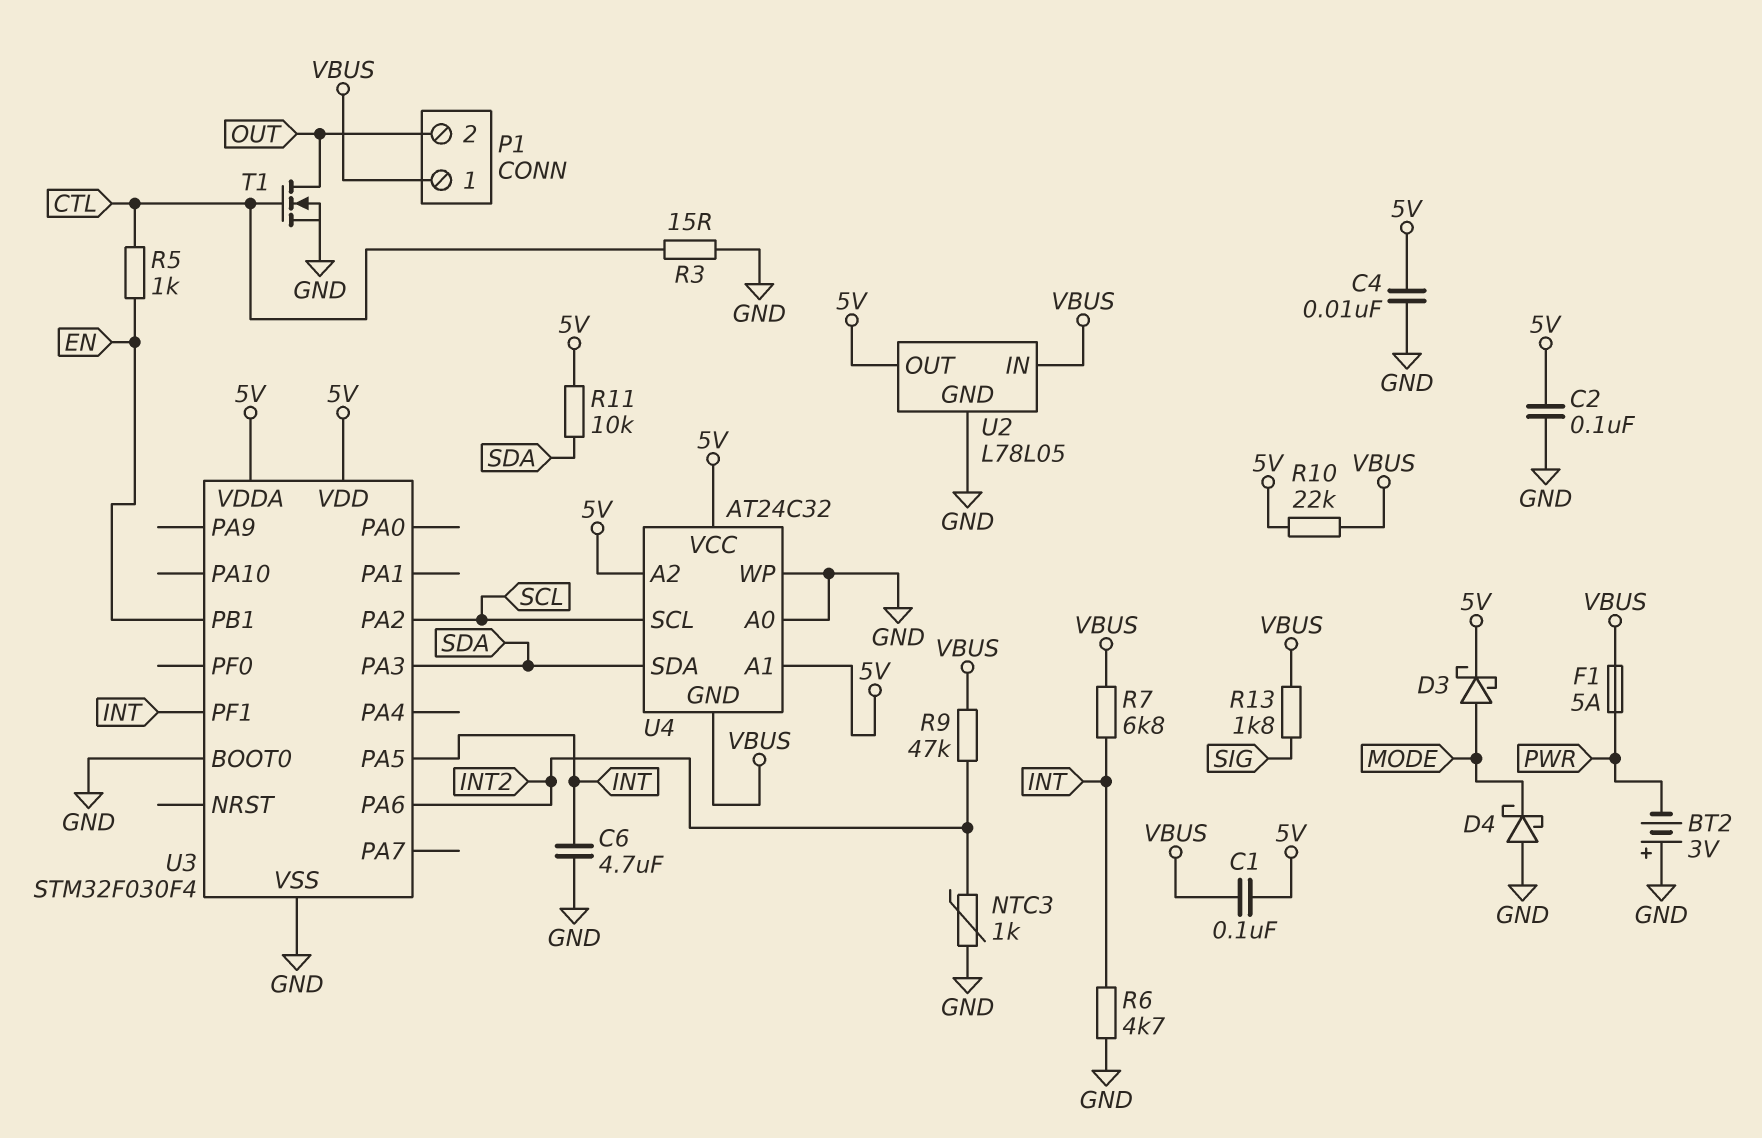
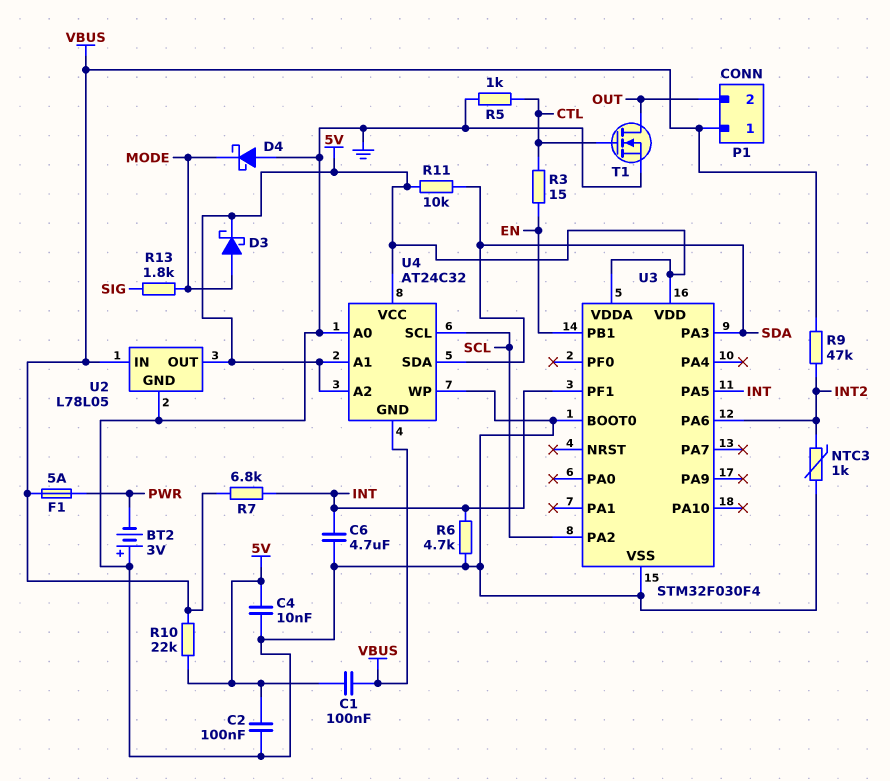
R3: 15 (CTL, GND) -> 15 (CTL, EN)
R5: 1k (CTL, EN) -> 1k (CTL, GND)
R13: 1.8k (SIG, VBUS) -> 1.8k (MODE, SIG)

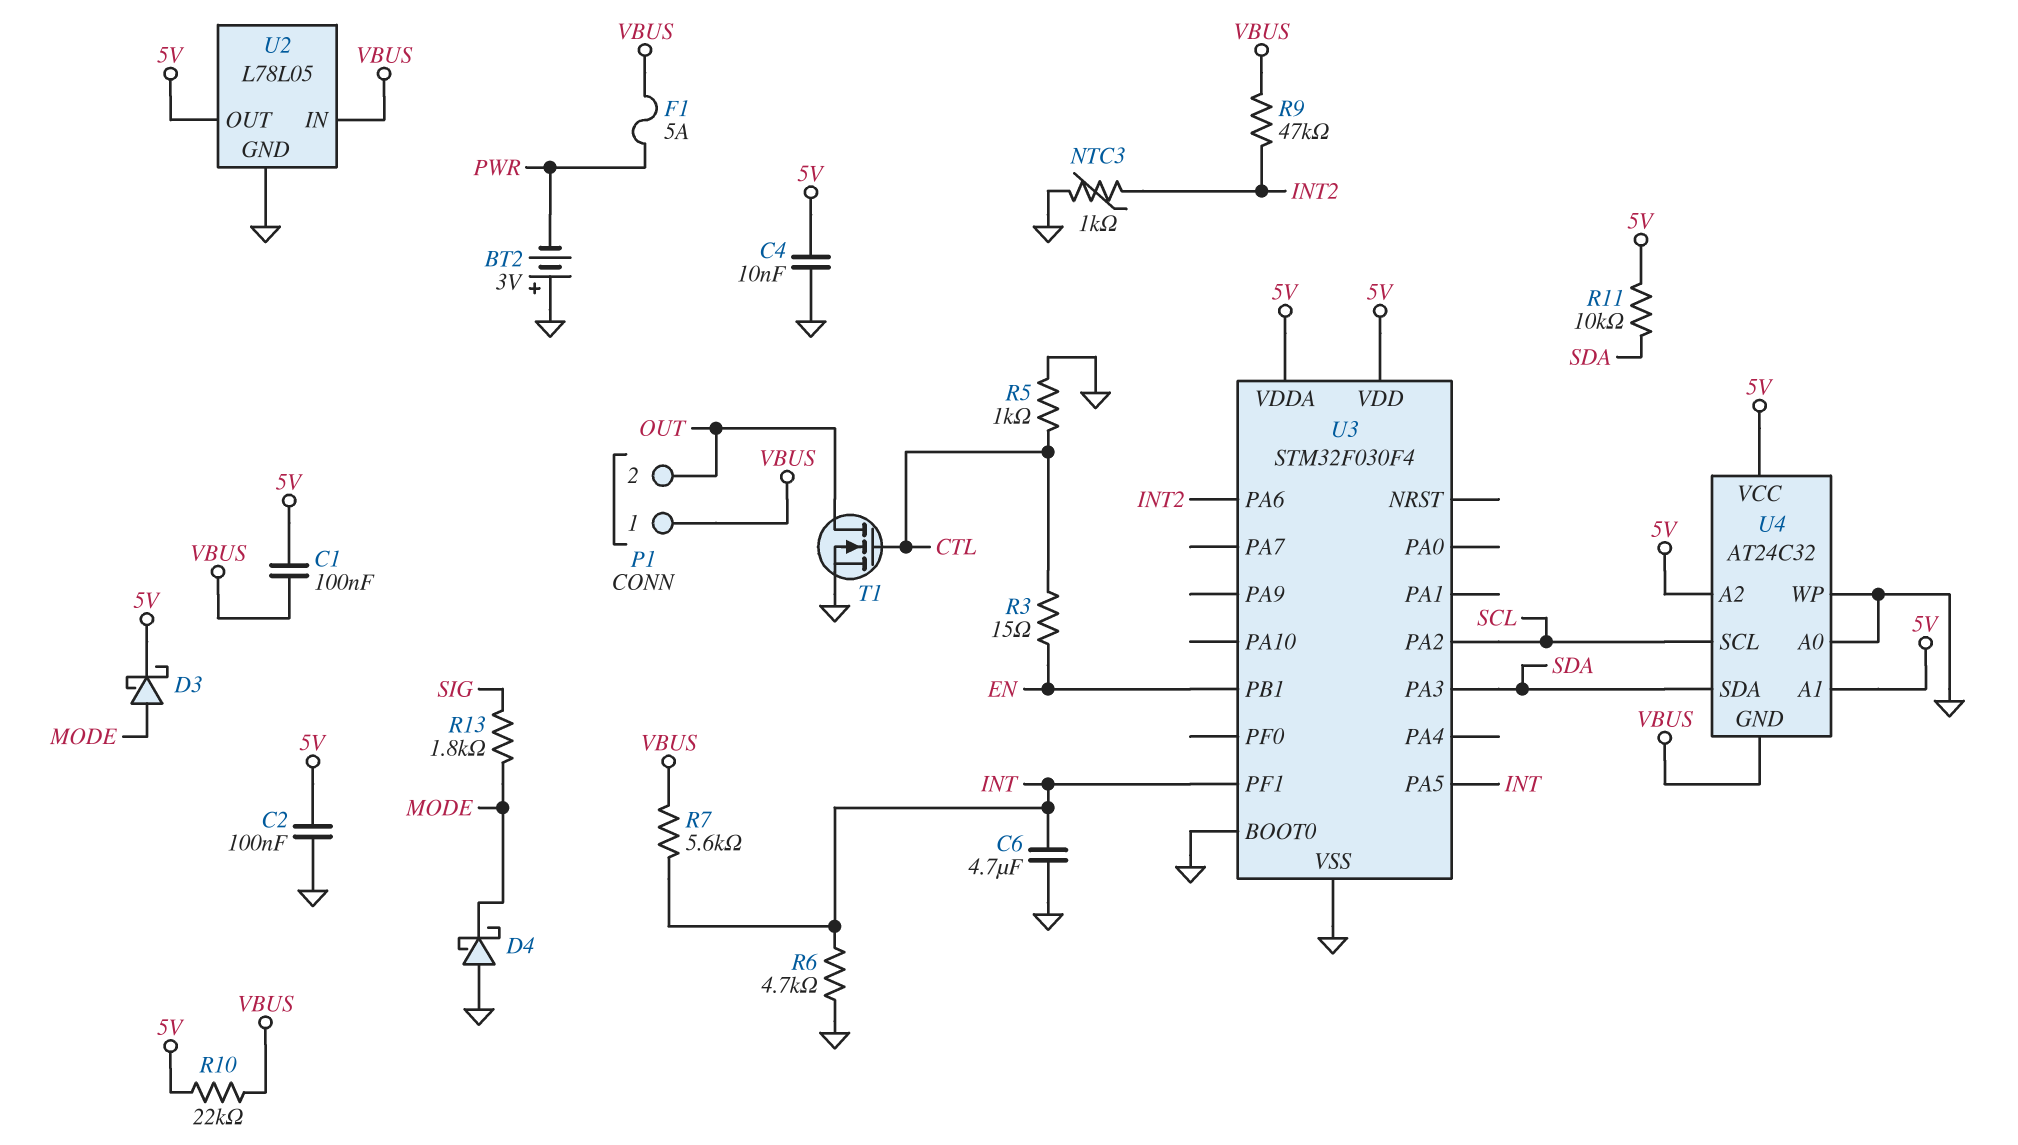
R7: 6.8k (INT, VBUS) -> 5.6k (INT, VBUS)

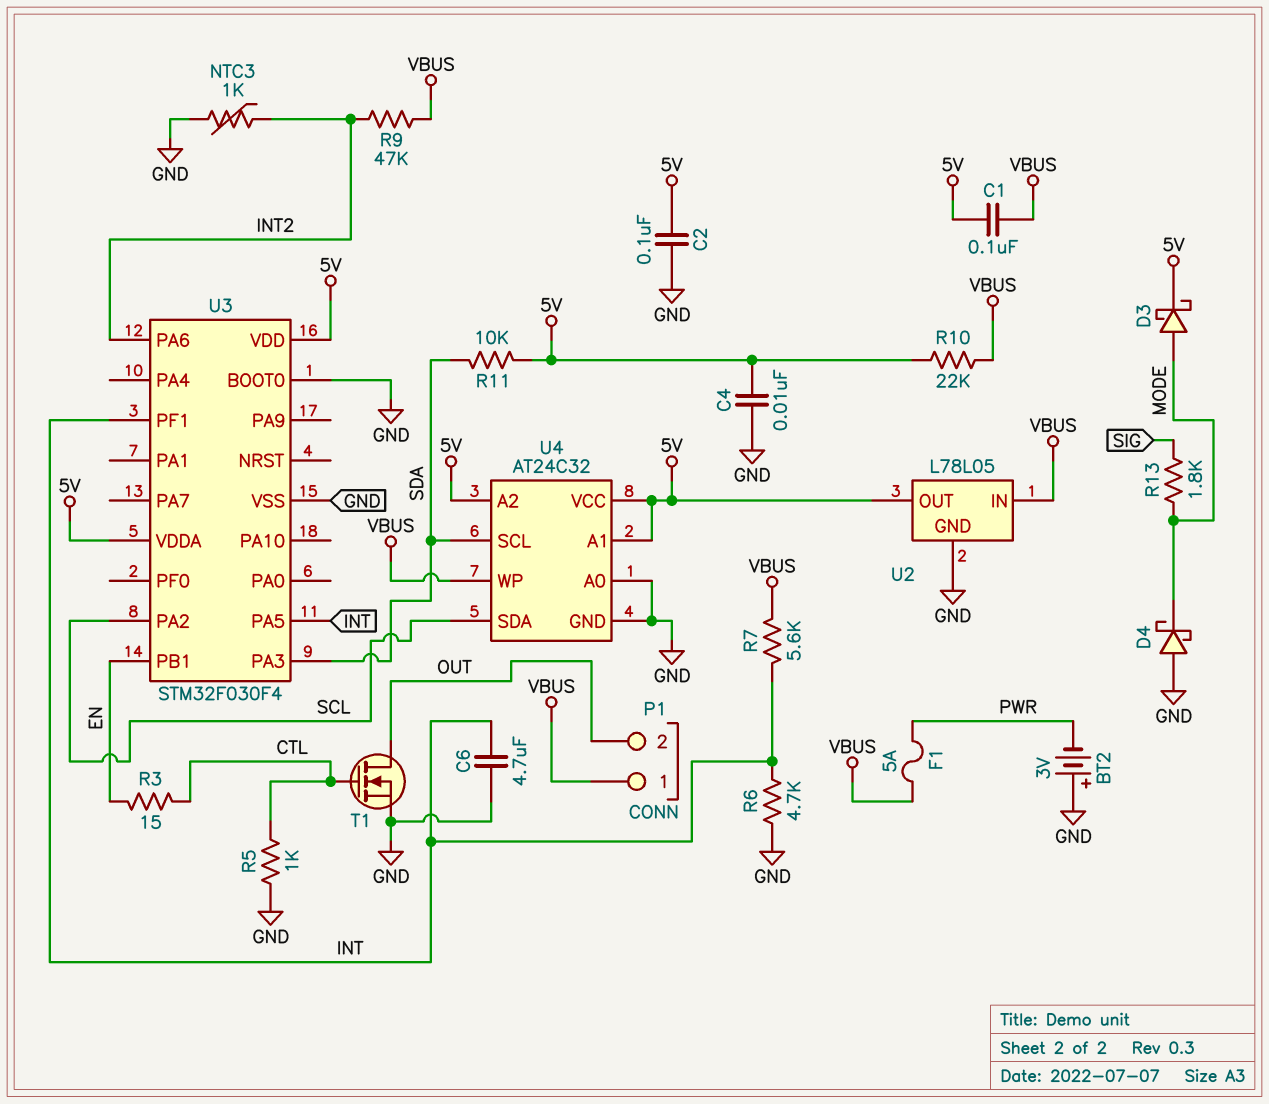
U4 pin GND: VBUS -> GND
U4 pin SCL: SCL -> SDA
U4 pin SDA: SDA -> SCL
U4 pin WP: GND -> VBUS

